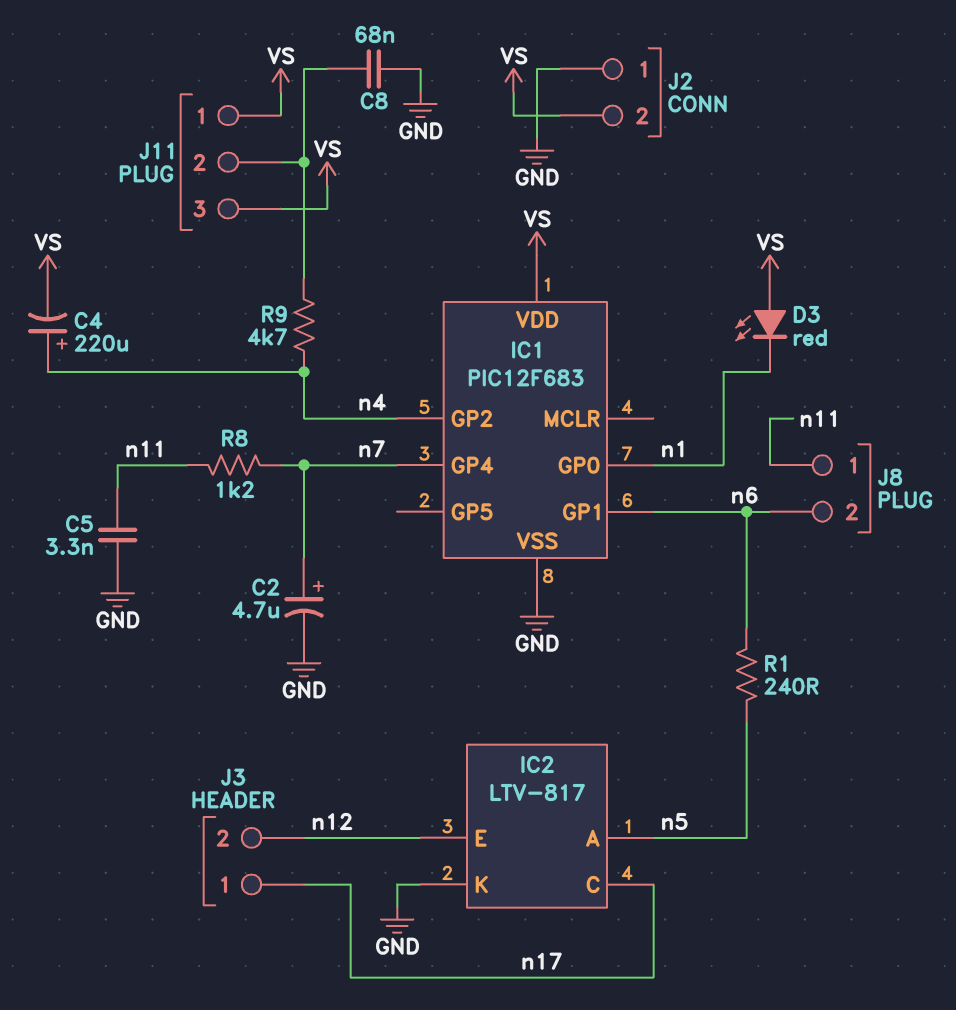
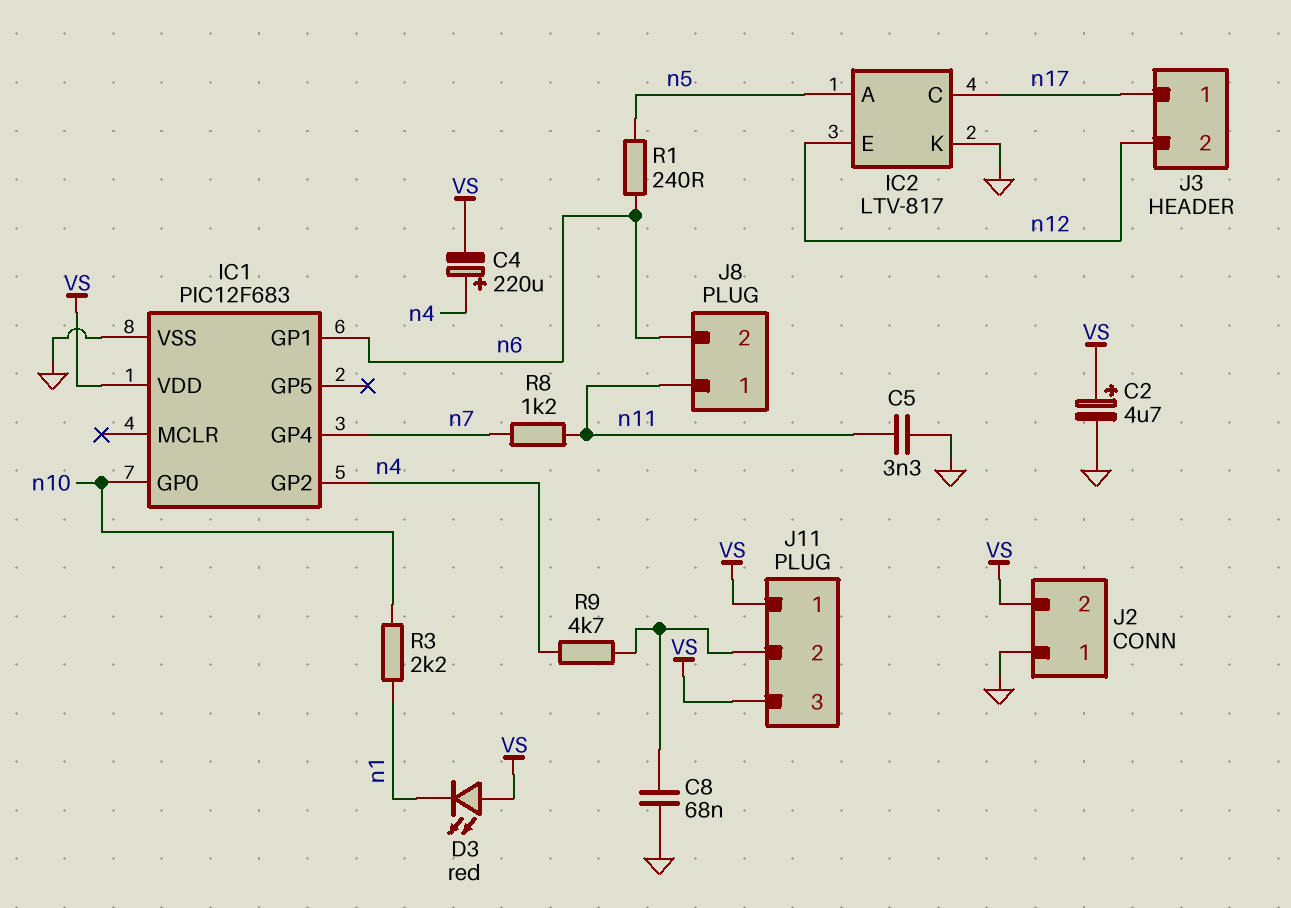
C2: 4.7uF (plus n7, minus GND) -> 4.7uF (plus VS, minus GND)
IC1 pin GP0: n1 -> n10
R3: none -> 2.2k (n1, n10)

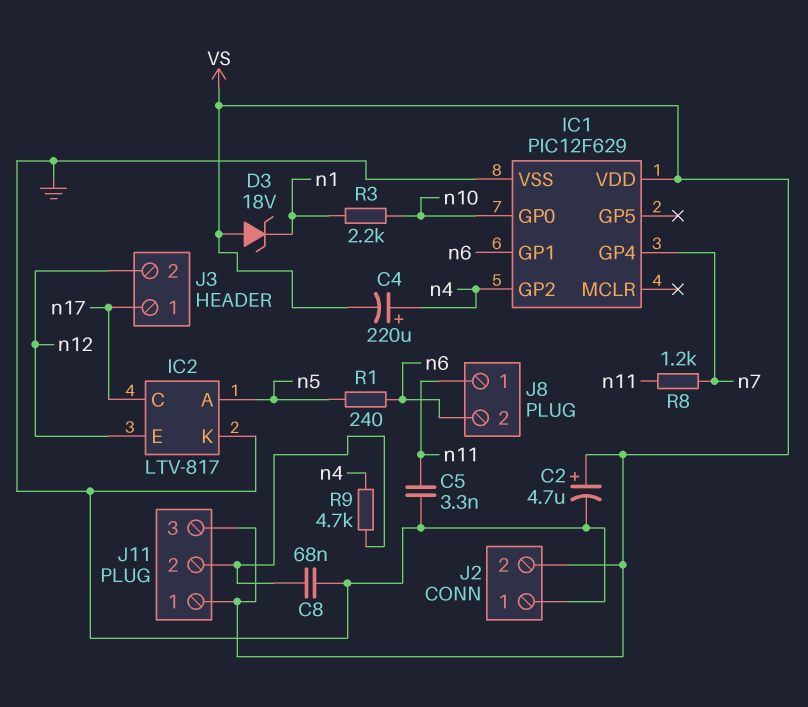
D3: LED red (A VS, K n1) -> zener 18V (A VS, K n1)
IC1: PIC12F683 -> PIC12F629

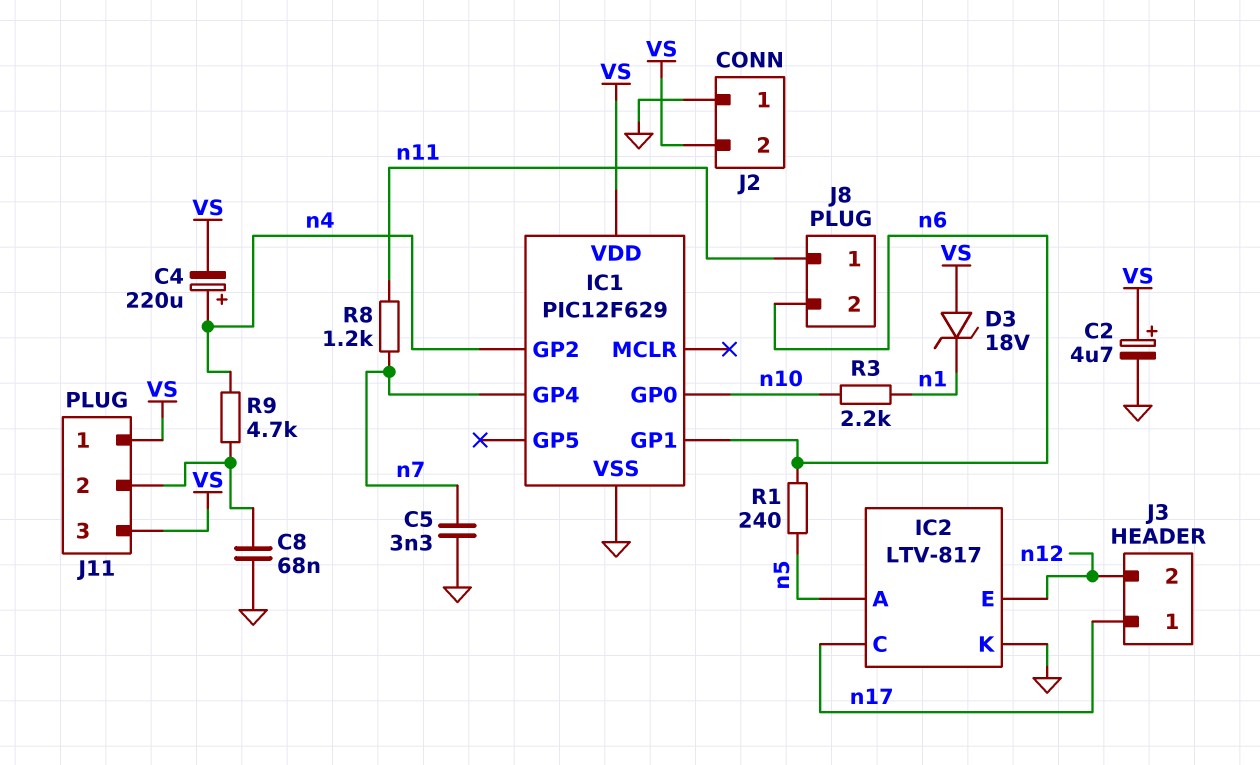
C5: 3.3nF (GND, n11) -> 3.3nF (GND, n7)

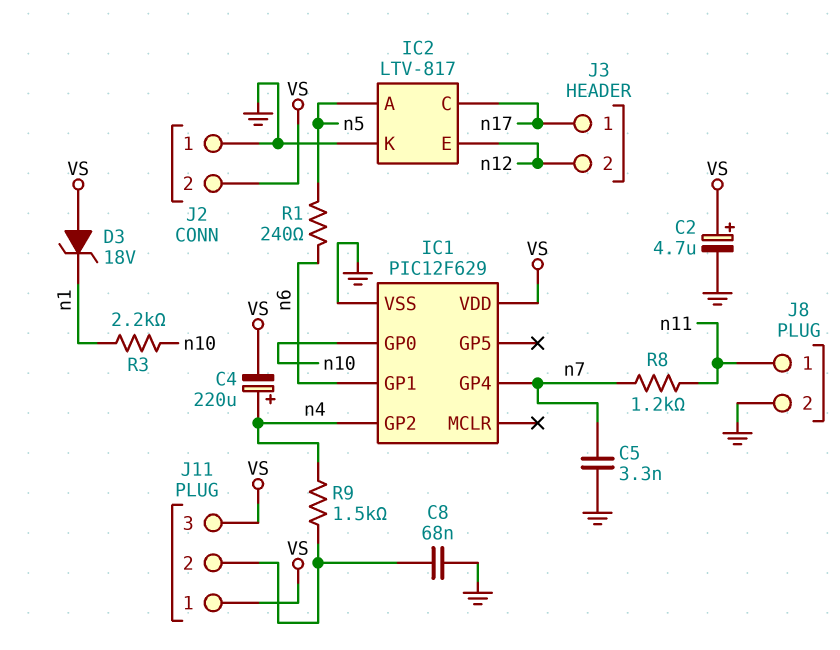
J8 pin 2: n6 -> GND
R9: 4.7k (J11/2, n4) -> 1.5k (J11/2, n4)

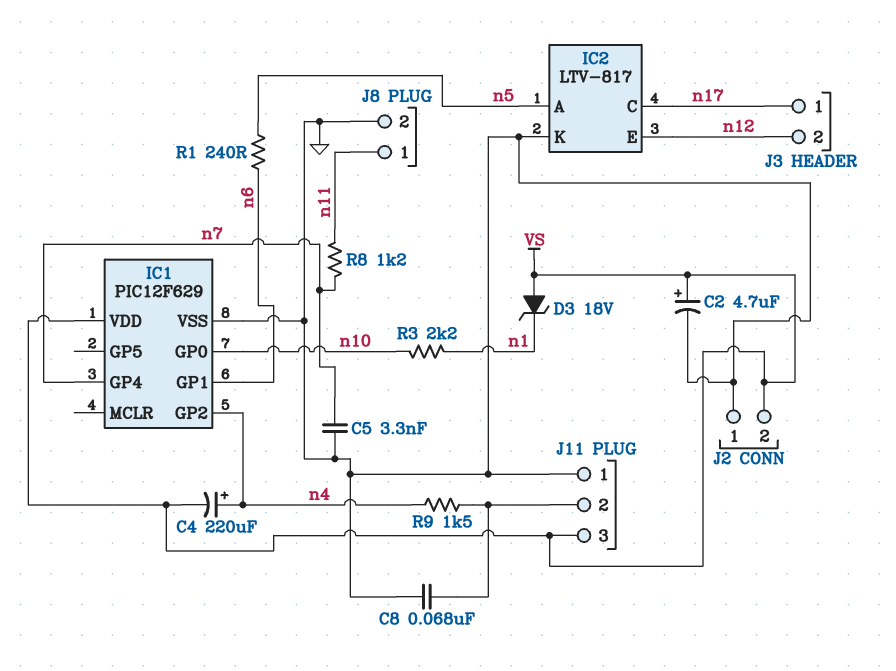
J11 pin 1: VS -> GND

